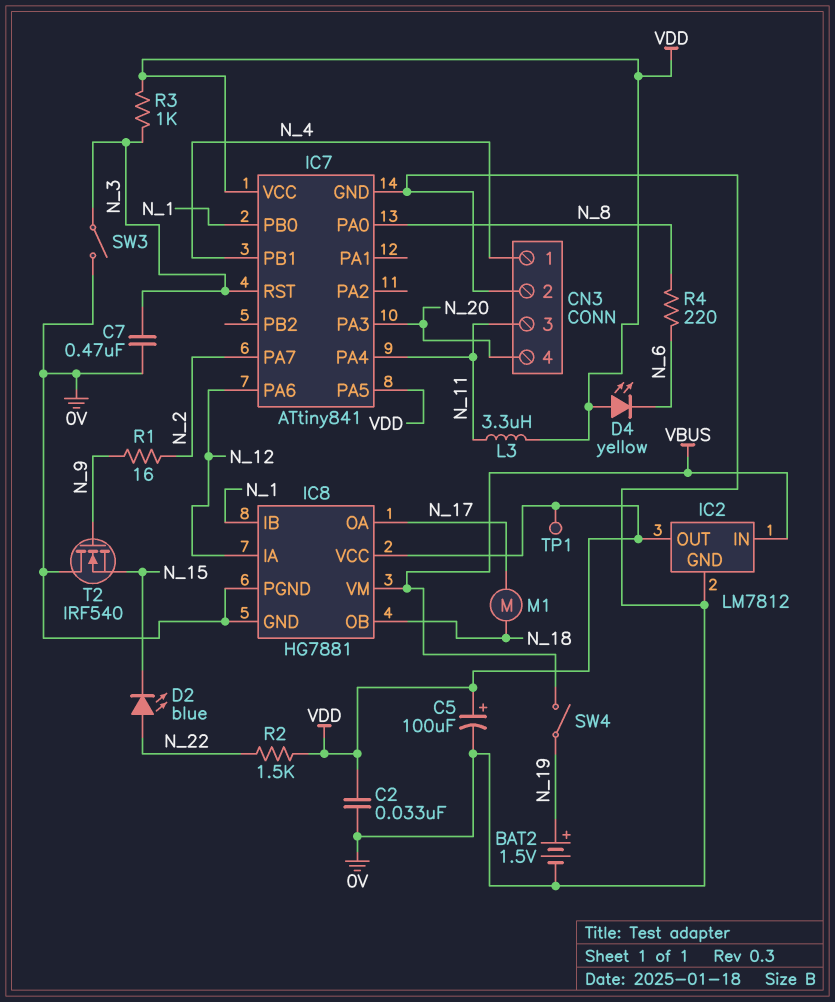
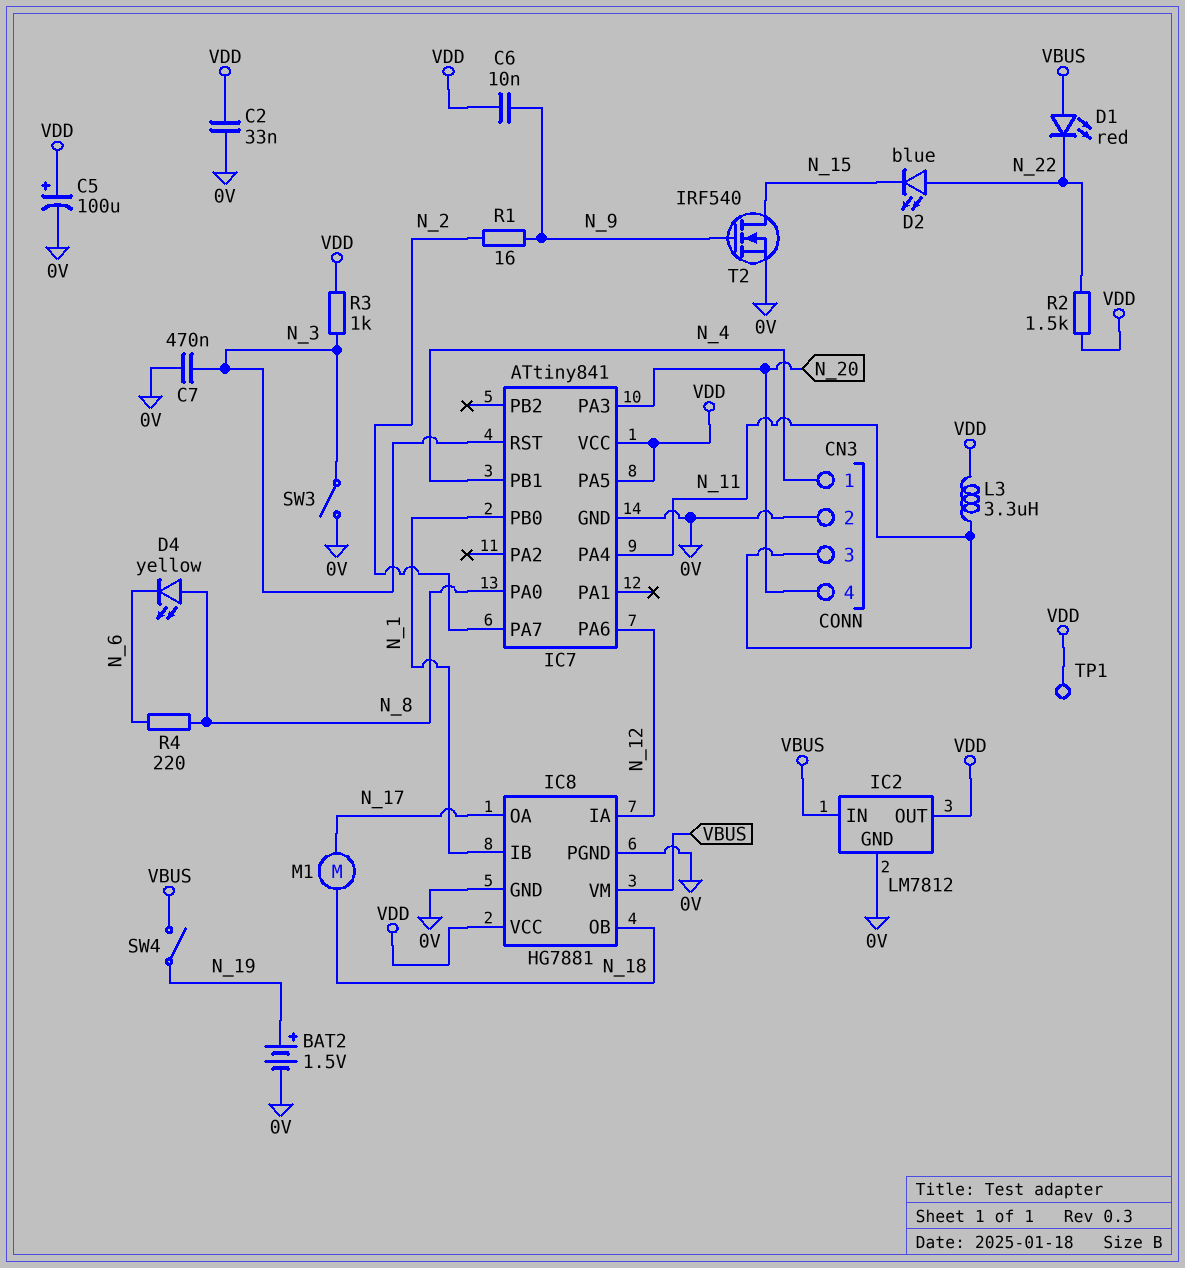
C6: none -> 10nF (N_9, VDD)
D1: none -> LED red (A VBUS, K N_22)
D4: LED yellow (A VDD, K N_6) -> LED yellow (A N_8, K N_6)
T2: NMOS IRF540 (G N_9, D 0V, S N_15) -> NMOS IRF540 (G N_9, D N_15, S 0V)

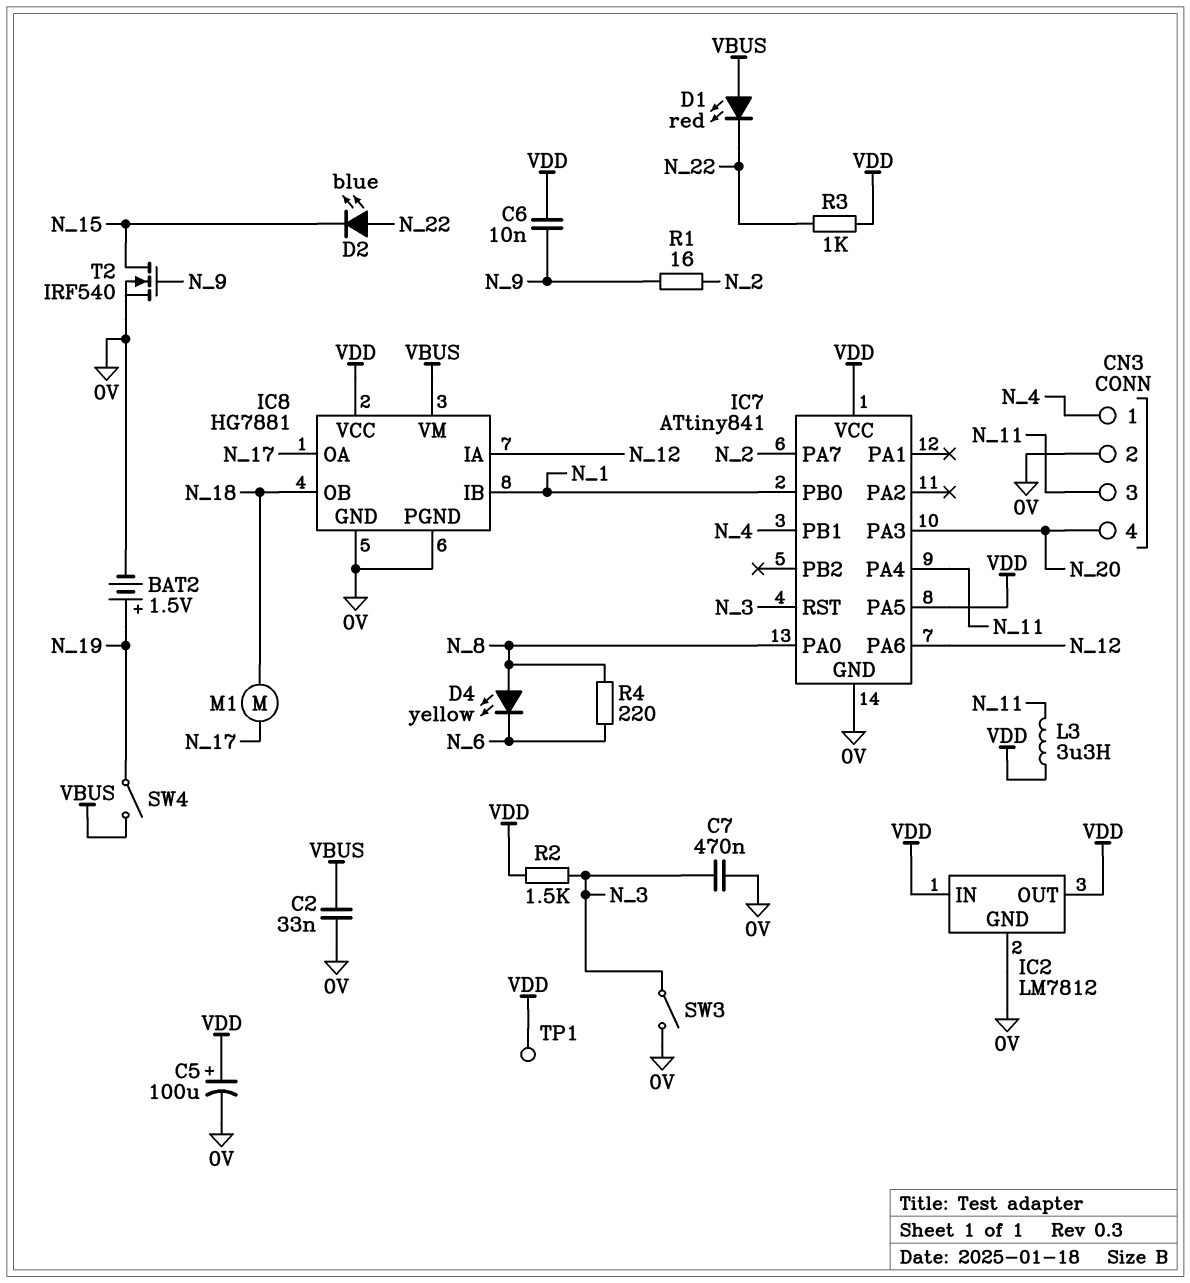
C2: 33nF (0V, VDD) -> 33nF (0V, VBUS)
IC2 pin IN: VBUS -> VDD
R2: 1.5k (N_22, VDD) -> 1.5k (N_3, VDD)
R3: 1k (N_3, VDD) -> 1k (N_22, VDD)

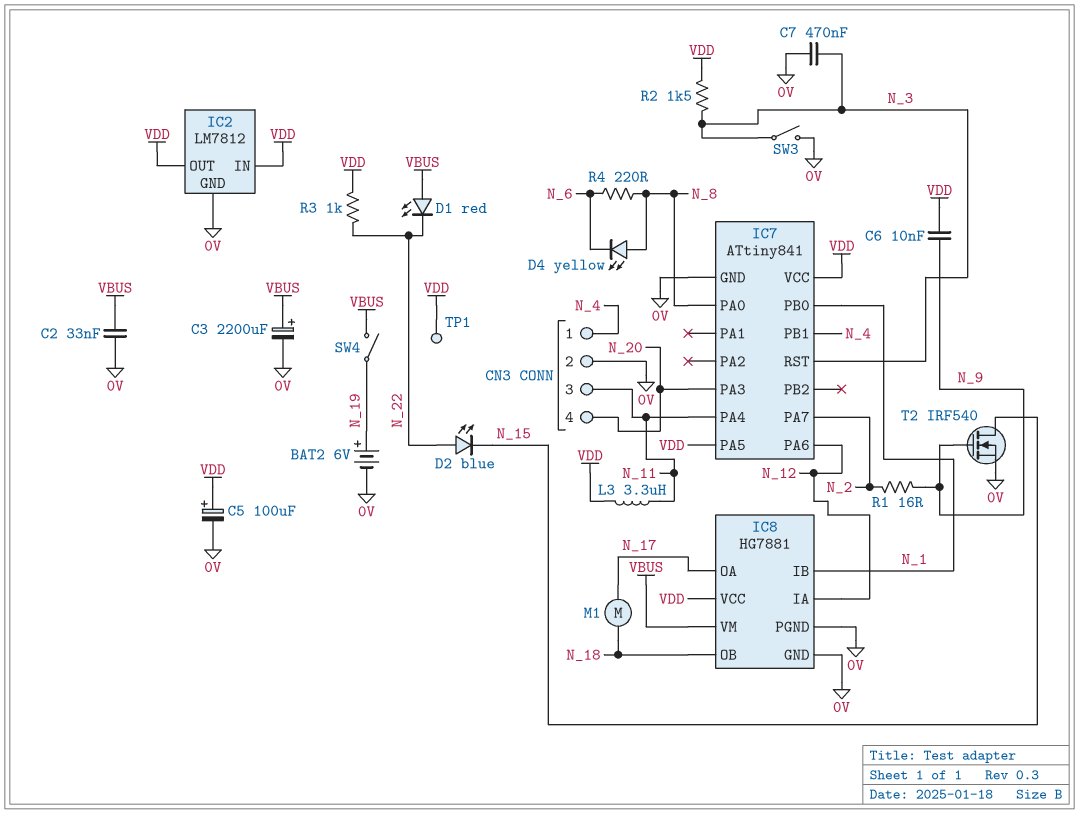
BAT2: 1.5V (plus N_19, minus 0V) -> 6V (plus N_19, minus 0V)
C3: none -> 2200uF (plus VBUS, minus 0V)

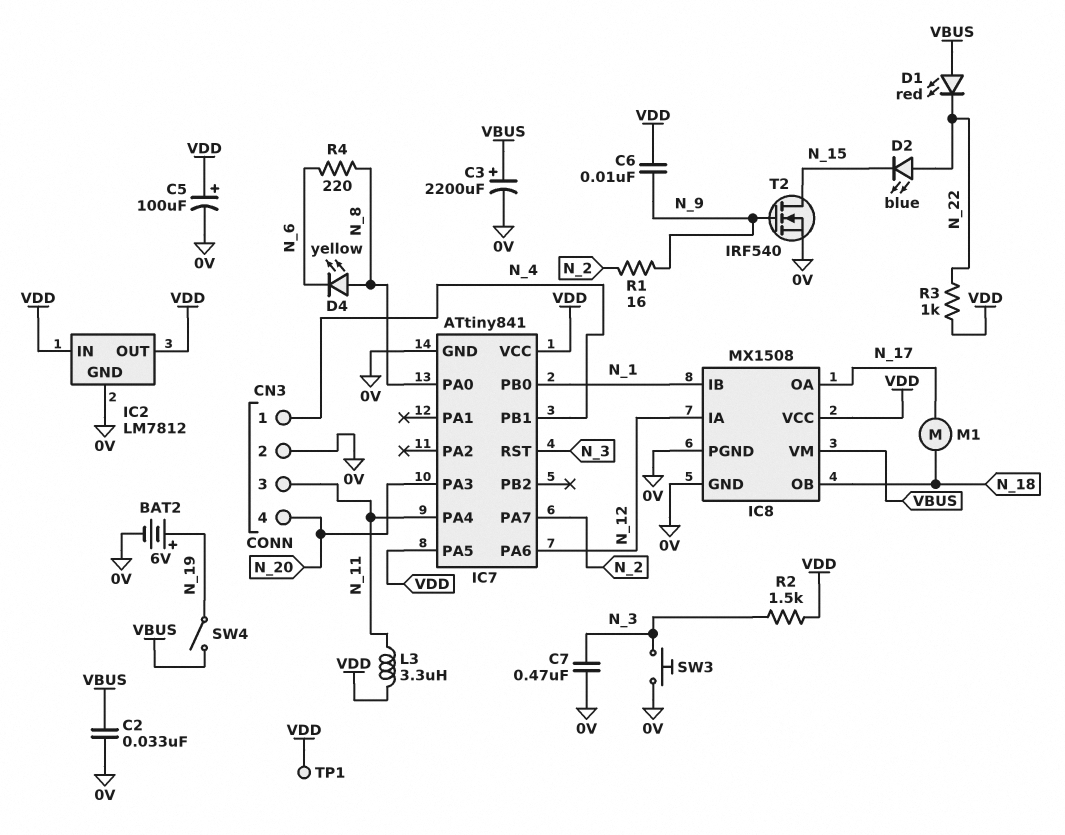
IC8: HG7881 -> MX1508
SW3: switch (0V, N_3) -> button (0V, N_3)

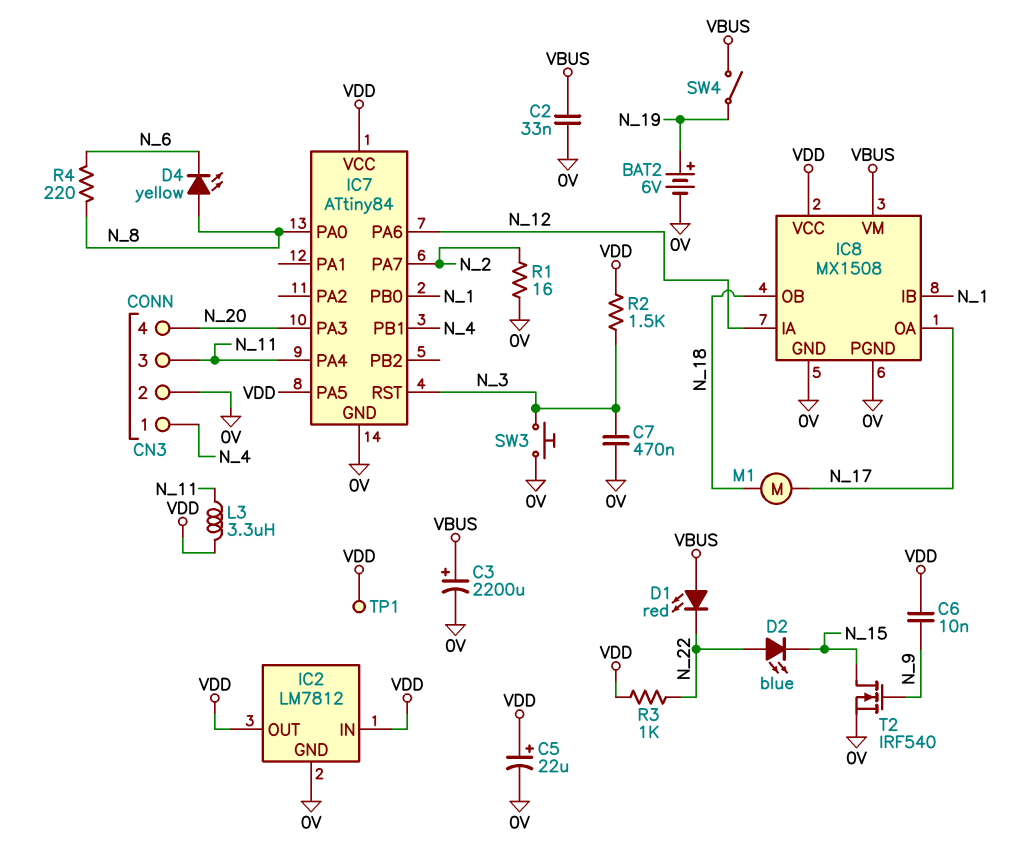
C5: 100uF (plus VDD, minus 0V) -> 22uF (plus VDD, minus 0V)
IC7: ATtiny841 -> ATtiny84
R1: 16 (N_2, N_9) -> 16 (0V, N_2)

